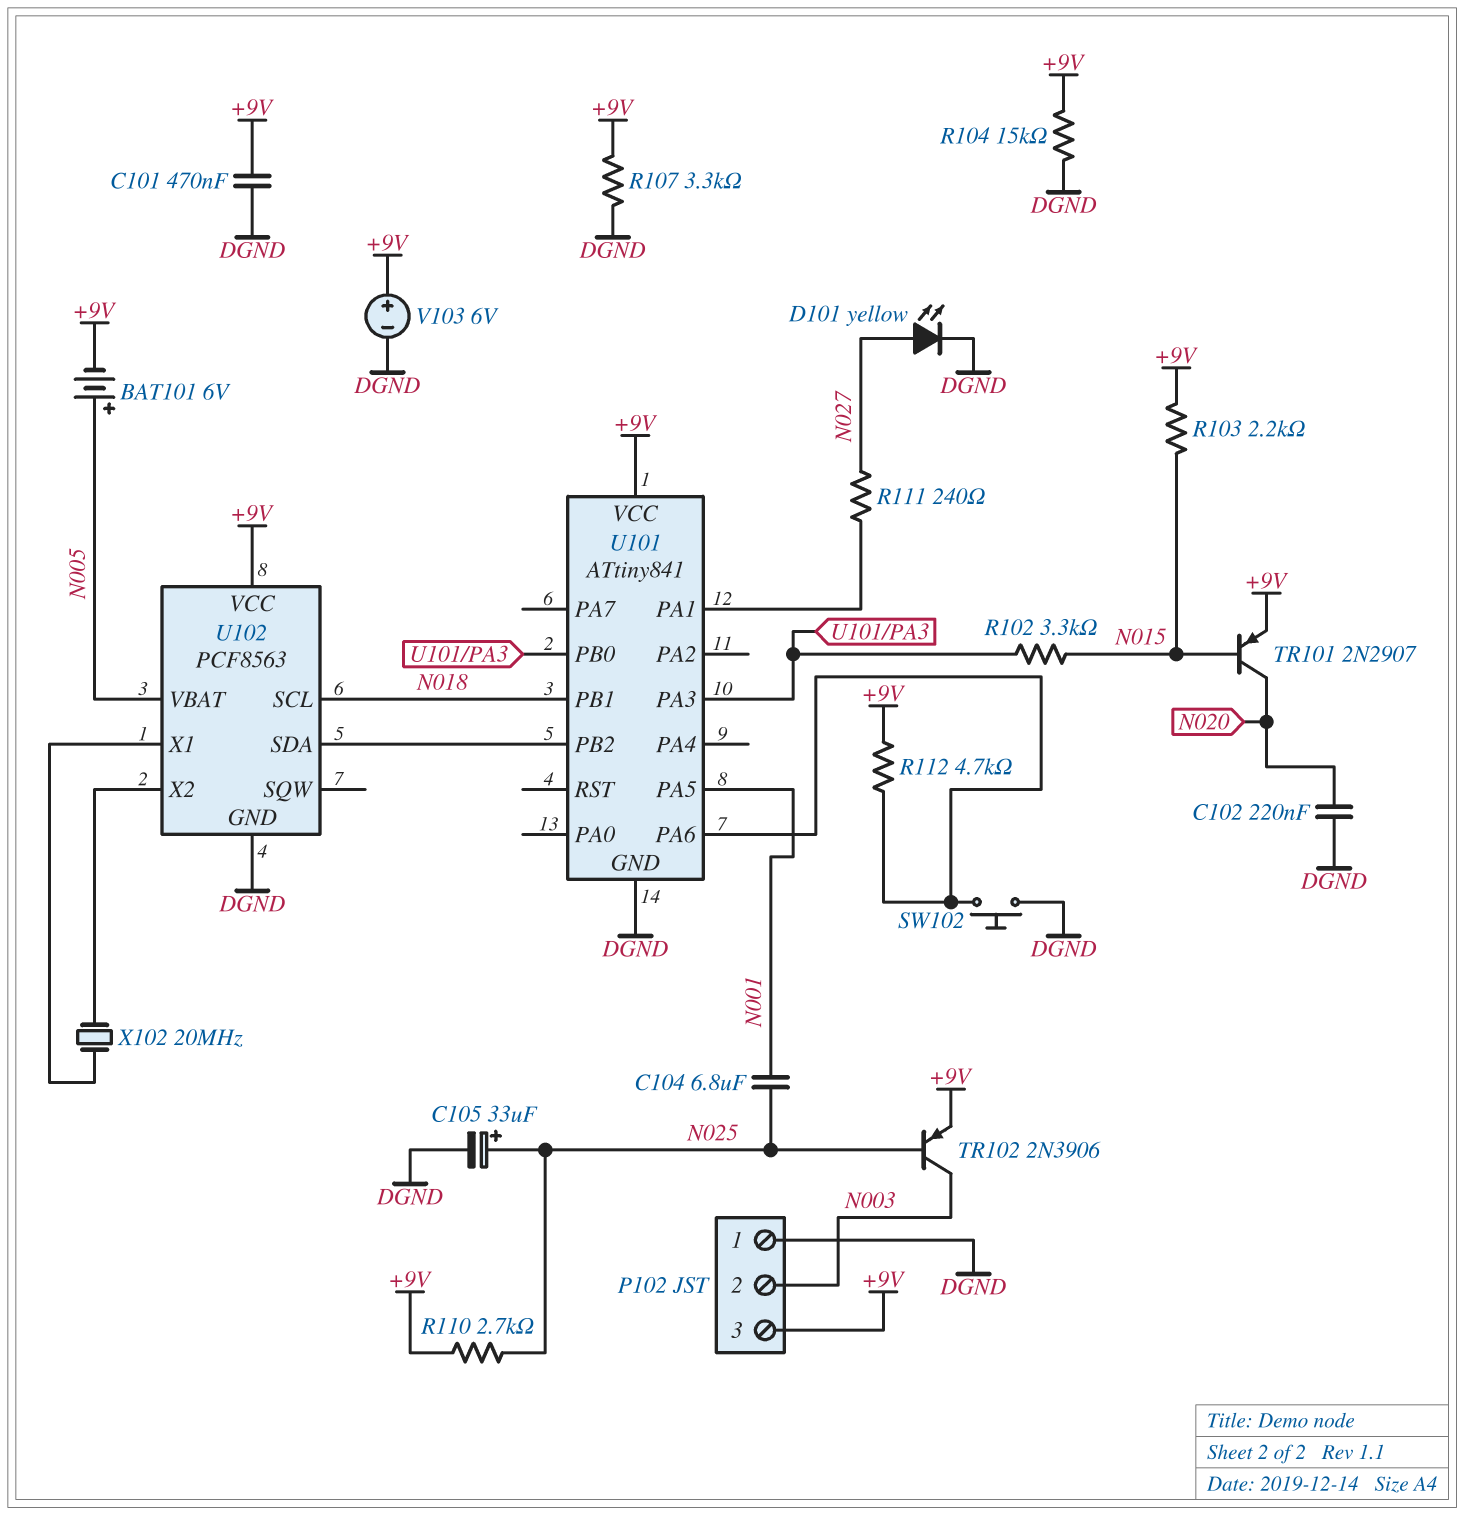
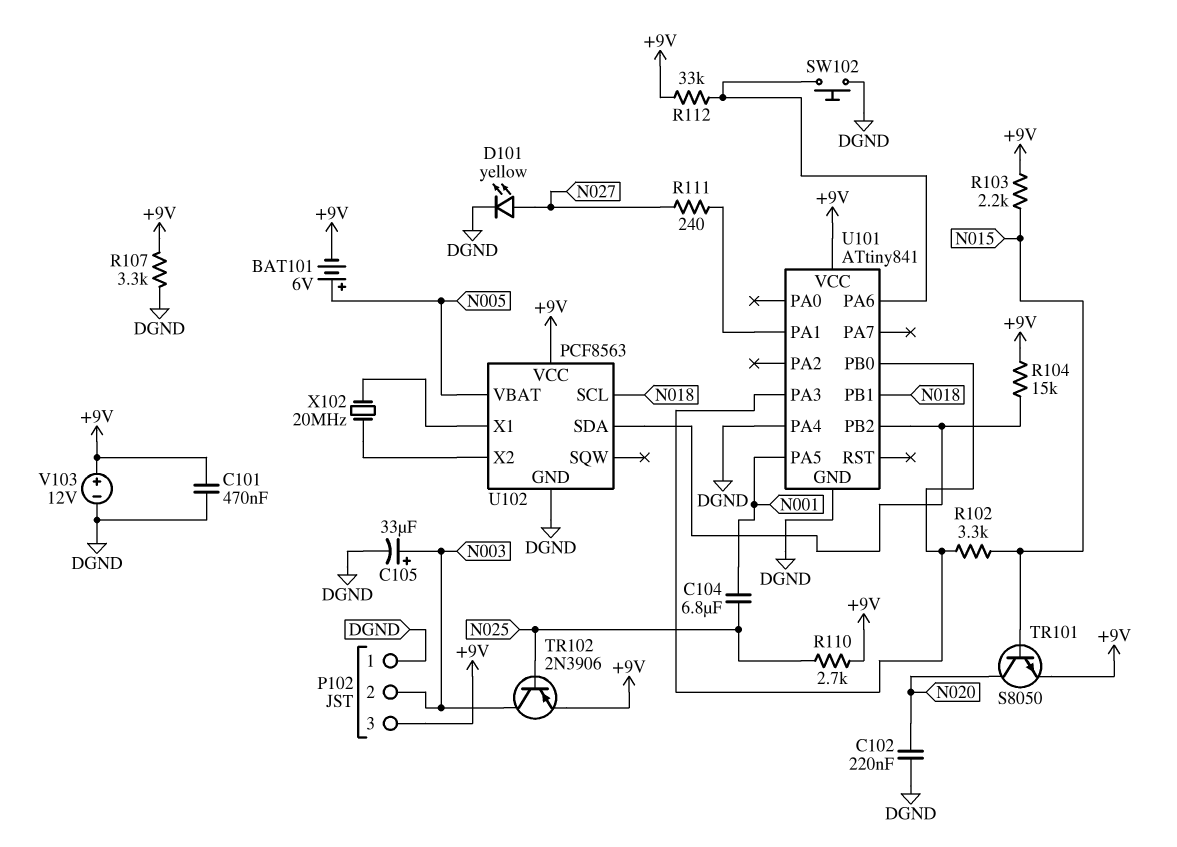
C105: 33uF (plus N025, minus DGND) -> 33uF (plus N003, minus DGND)
R104: 15k (+9V, DGND) -> 15k (+9V, U101/PB2)
R112: 4.7k (+9V, U101/PA6) -> 33k (+9V, U101/PA6)
TR101: PNP 2N2907 (B N015, C N020, E +9V) -> NPN S8050 (B N015, C N020, E +9V)
U101 pin PA4: none -> DGND
V103: 6V (plus +9V, minus DGND) -> 12V (plus +9V, minus DGND)

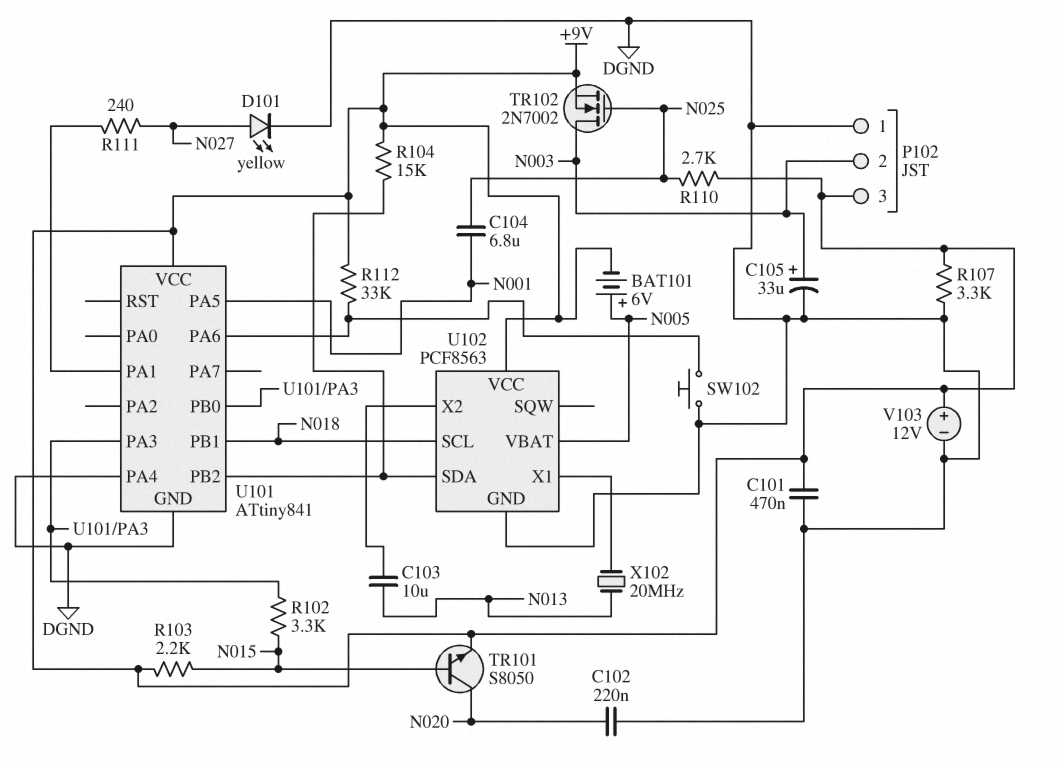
C103: none -> 10uF (N013, U102/X2)
TR102: PNP 2N3906 (B N025, C N003, E +9V) -> NMOS 2N7002 (G N025, D N003, S +9V)
X102: 20MHz (U102/X1, U102/X2) -> 20MHz (N013, U102/X1)

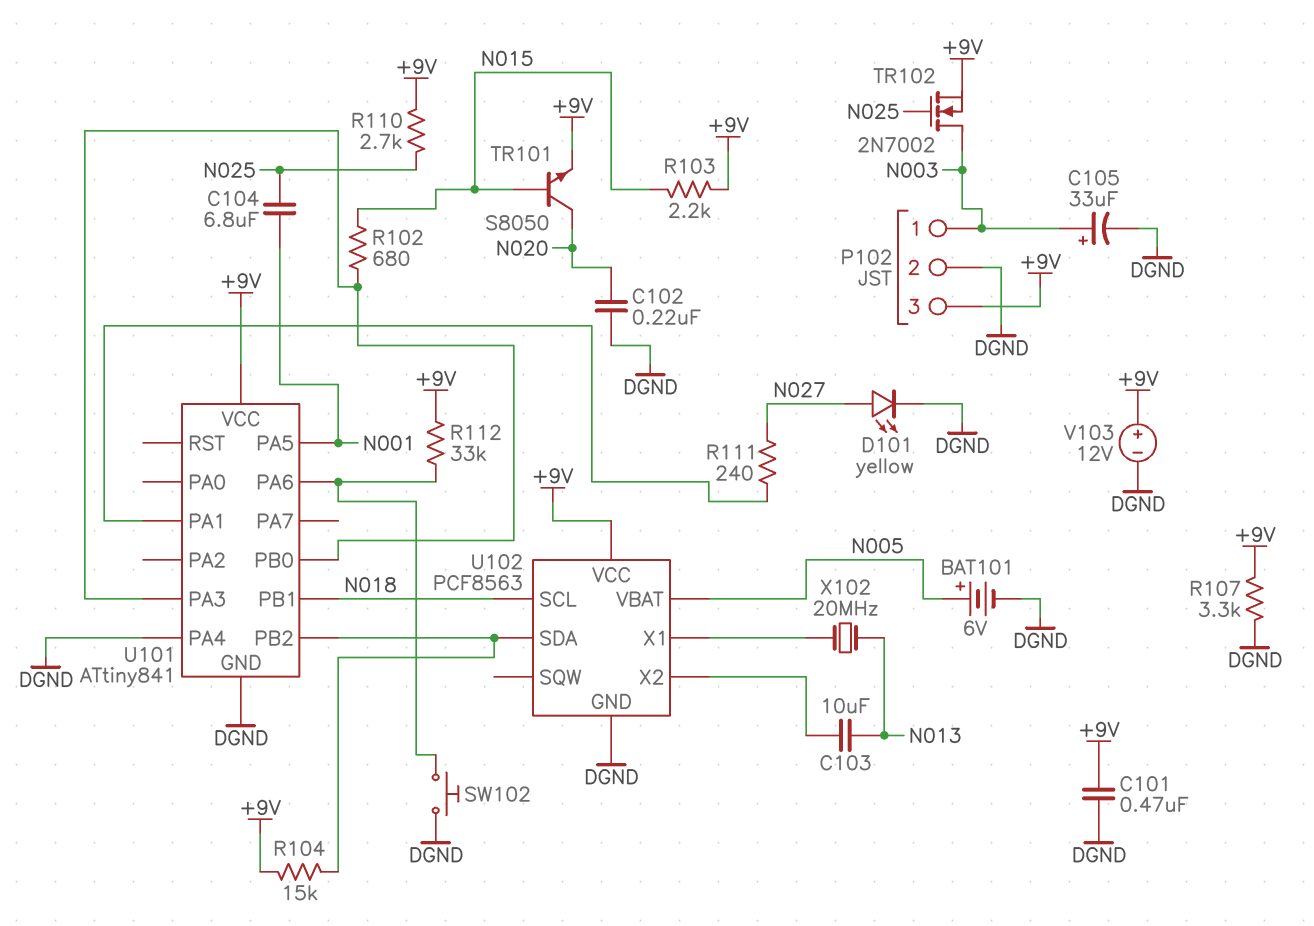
BAT101: 6V (plus N005, minus +9V) -> 6V (plus N005, minus DGND)
P102 pin 1: DGND -> N003
P102 pin 2: N003 -> DGND
R102: 3.3k (N015, U101/PA3) -> 680 (N015, U101/PA3)

